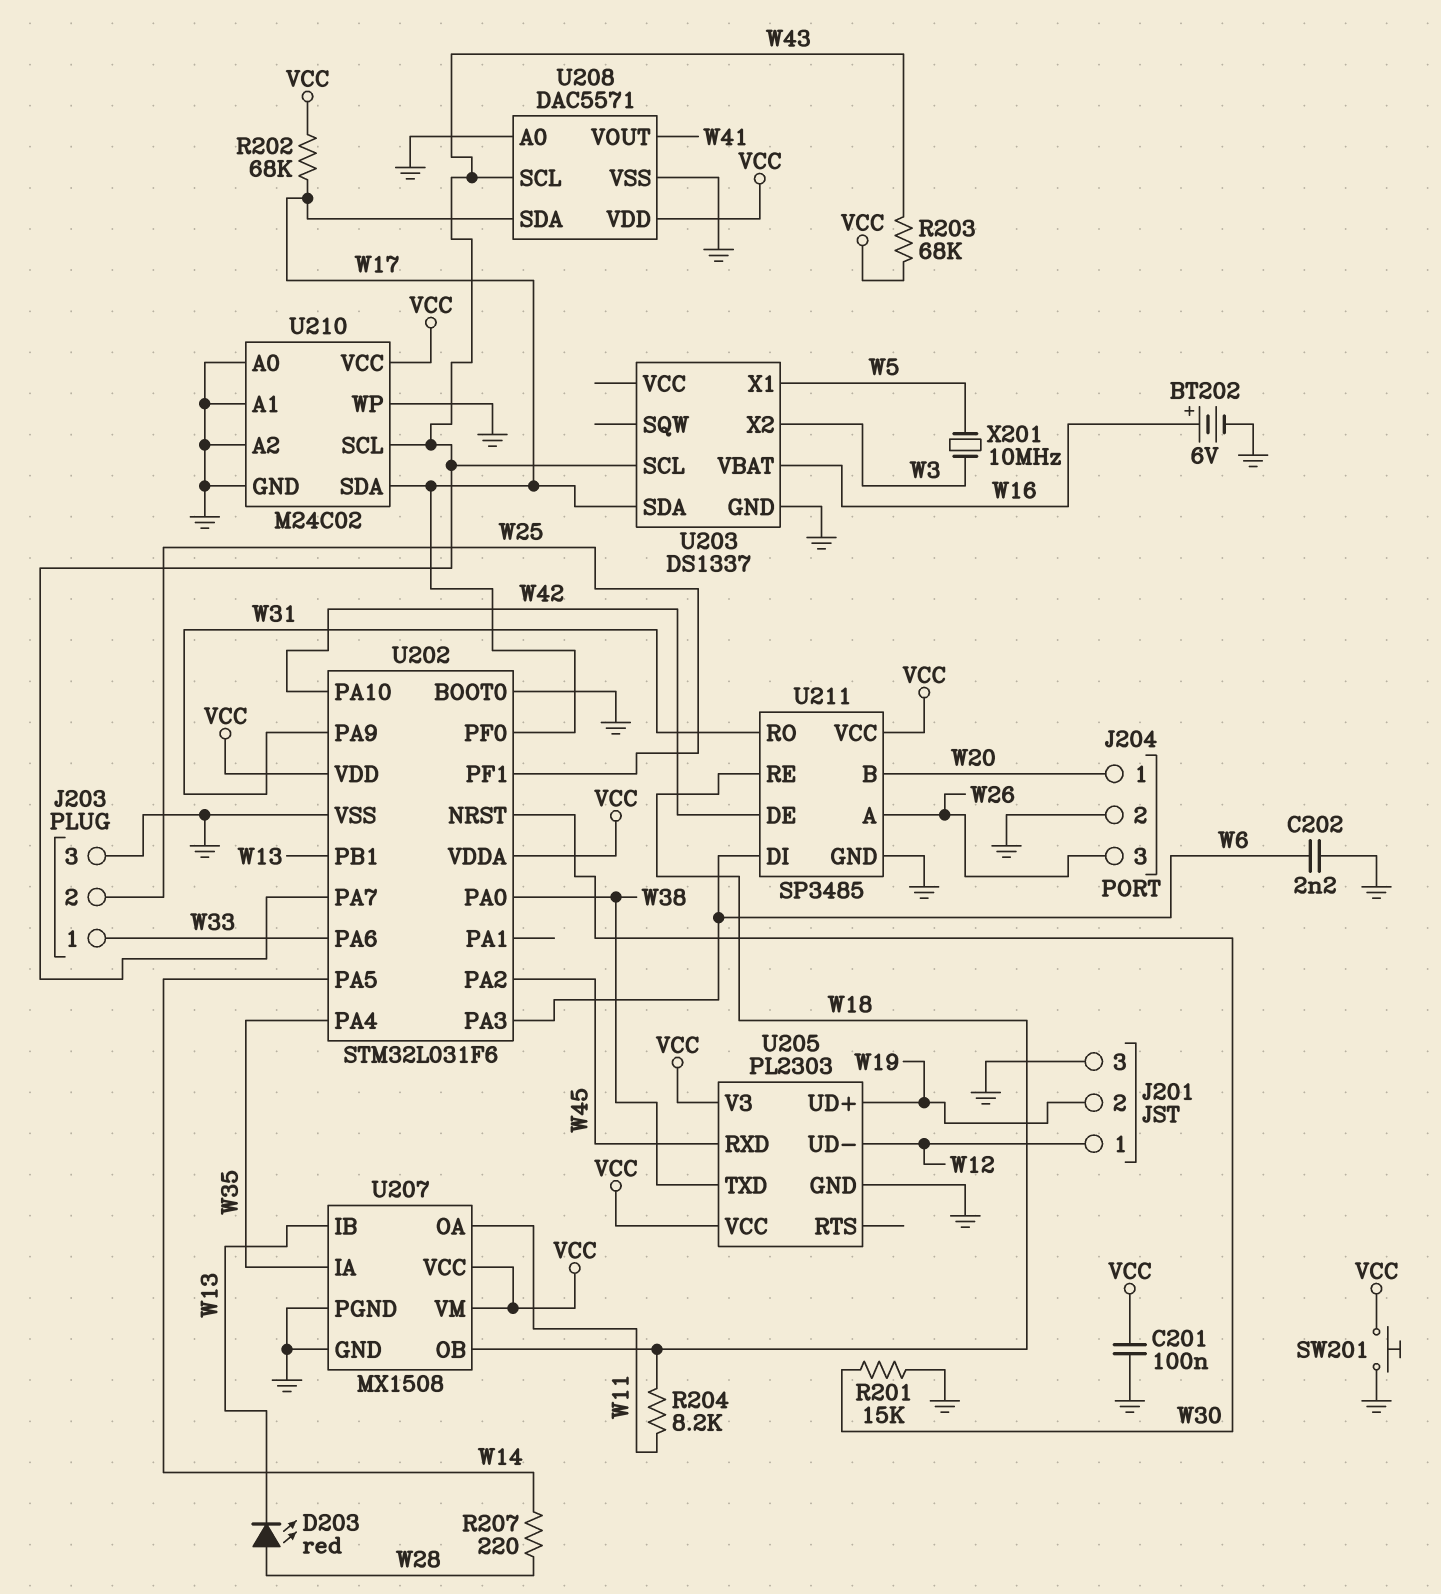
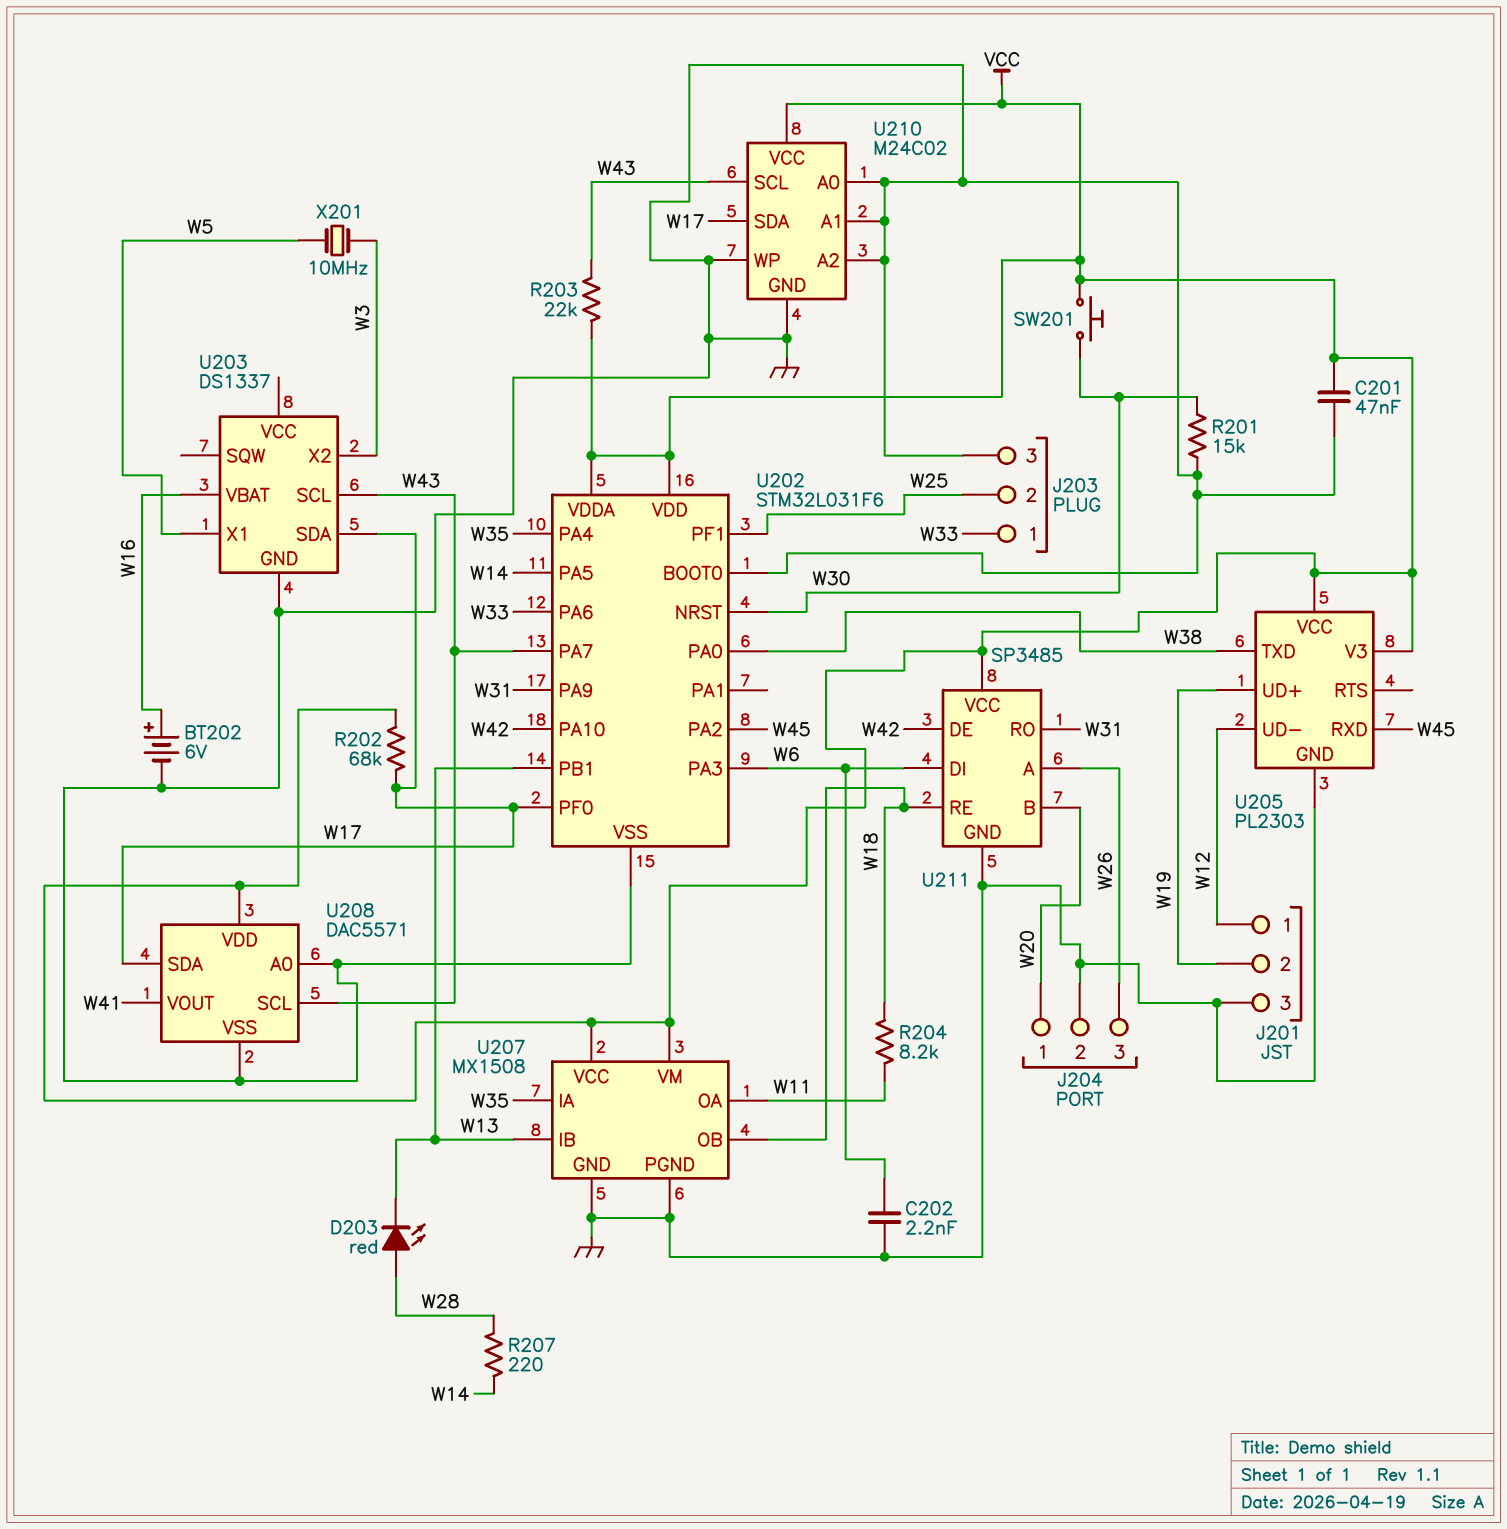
C201: 100nF (GND, VCC) -> 47nF (GND, VCC)
R203: 68k (VCC, W43) -> 22k (VCC, W43)
SW201: button (GND, VCC) -> button (VCC, W30)

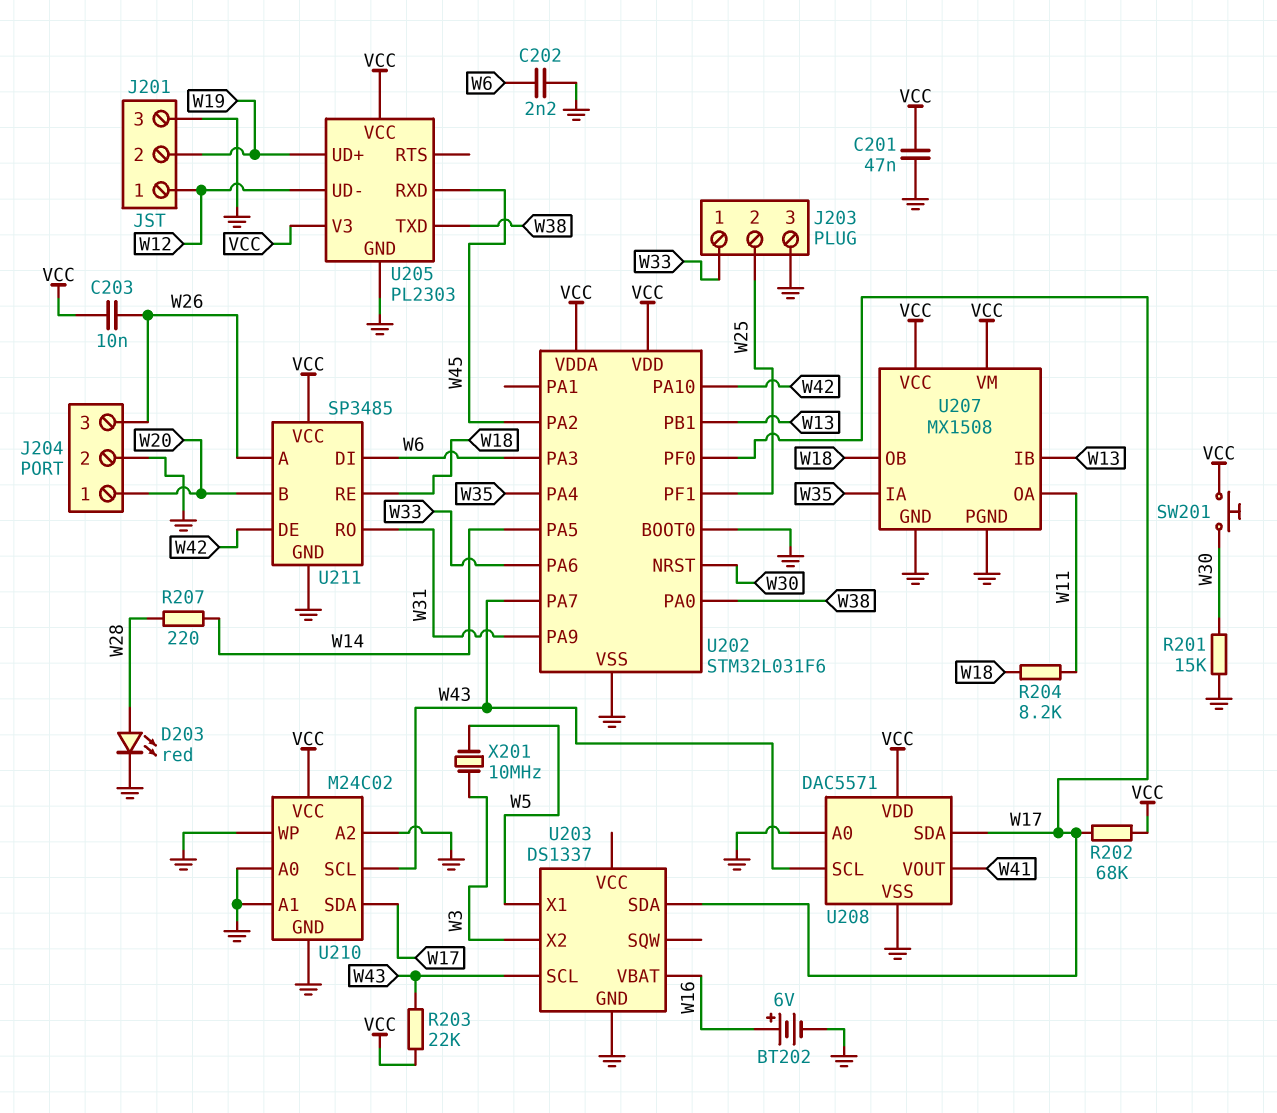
C203: none -> 10nF (VCC, W26)
D203: LED red (A W28, K W13) -> LED red (A W28, K GND)

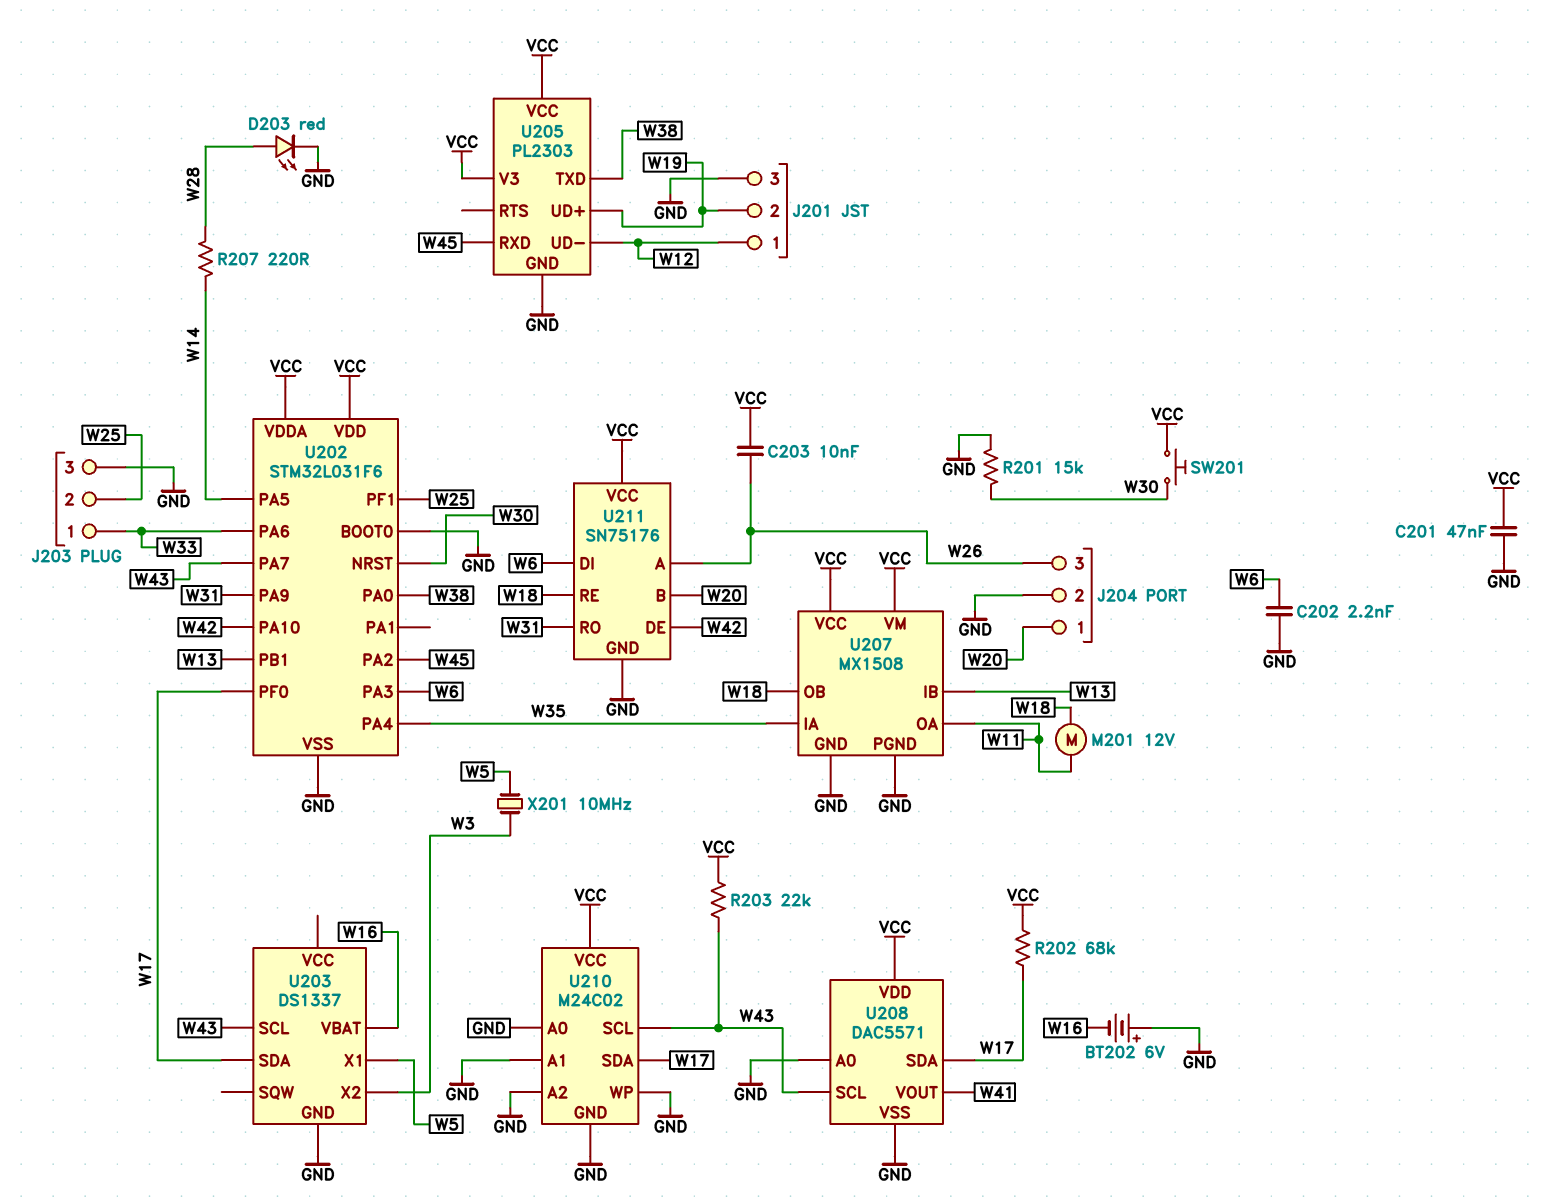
BT202: 6V (plus W16, minus GND) -> 6V (plus GND, minus W16)
M201: none -> motor 12V (W11, W18)
R204: 8.2k (W11, W18) -> none
U211: SP3485 -> SN75176

